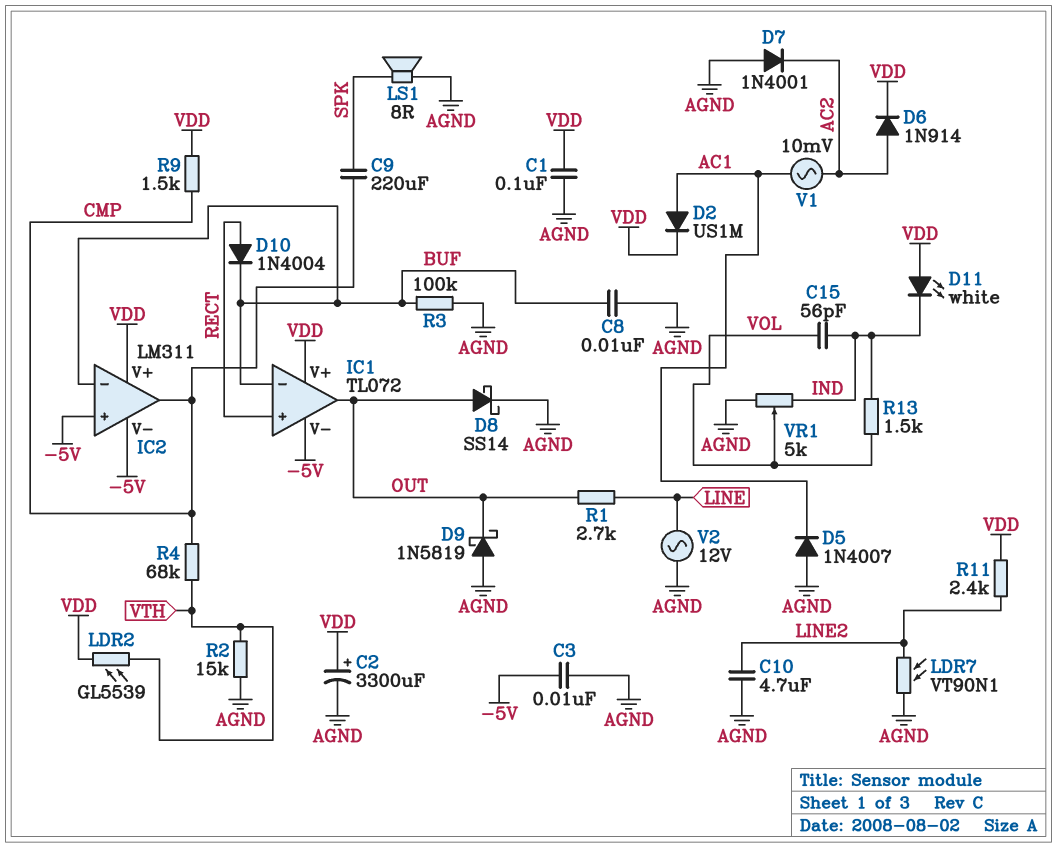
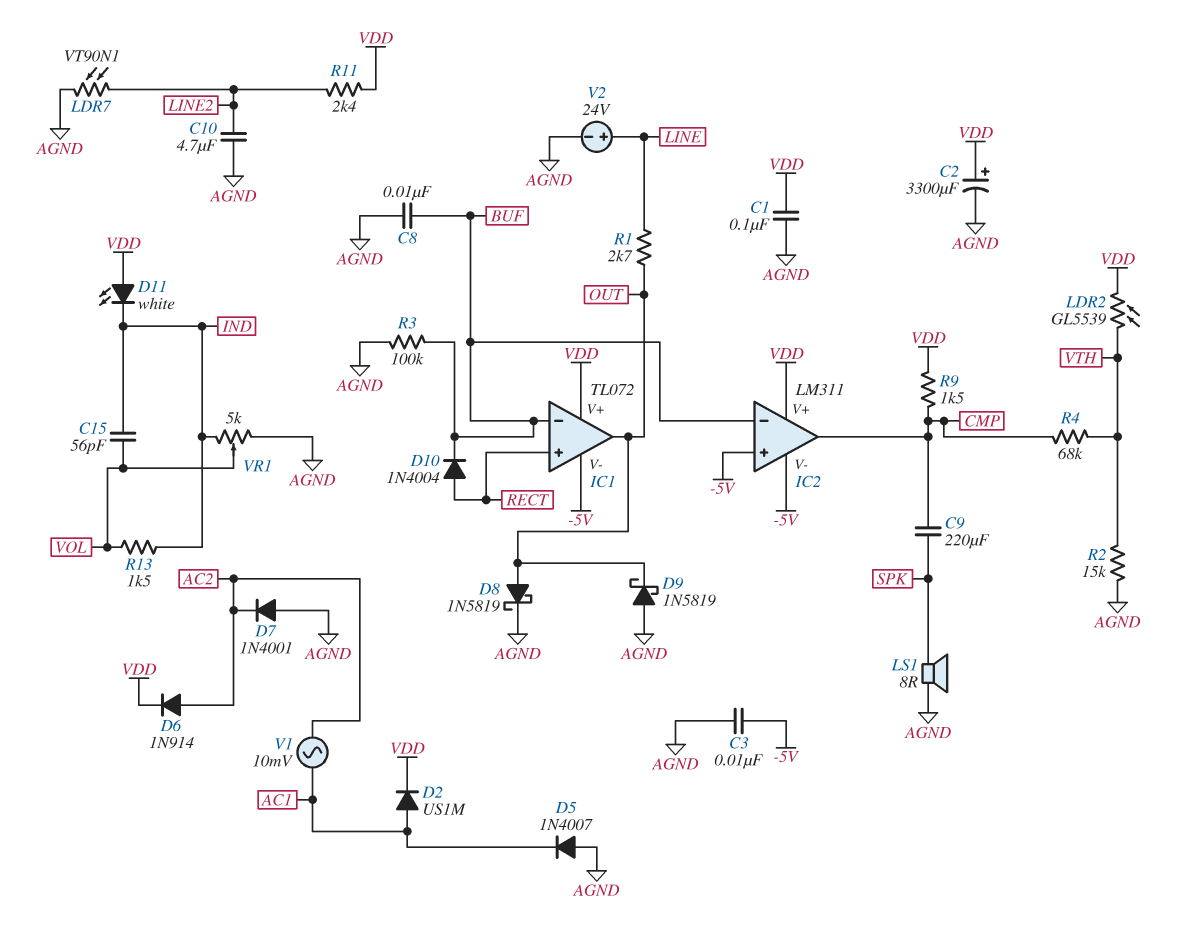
D8: schottky SS14 (A OUT, K AGND) -> schottky 1N5819 (A OUT, K AGND)
V2: AC 12V (AGND, LINE) -> 24V (plus LINE, minus AGND)

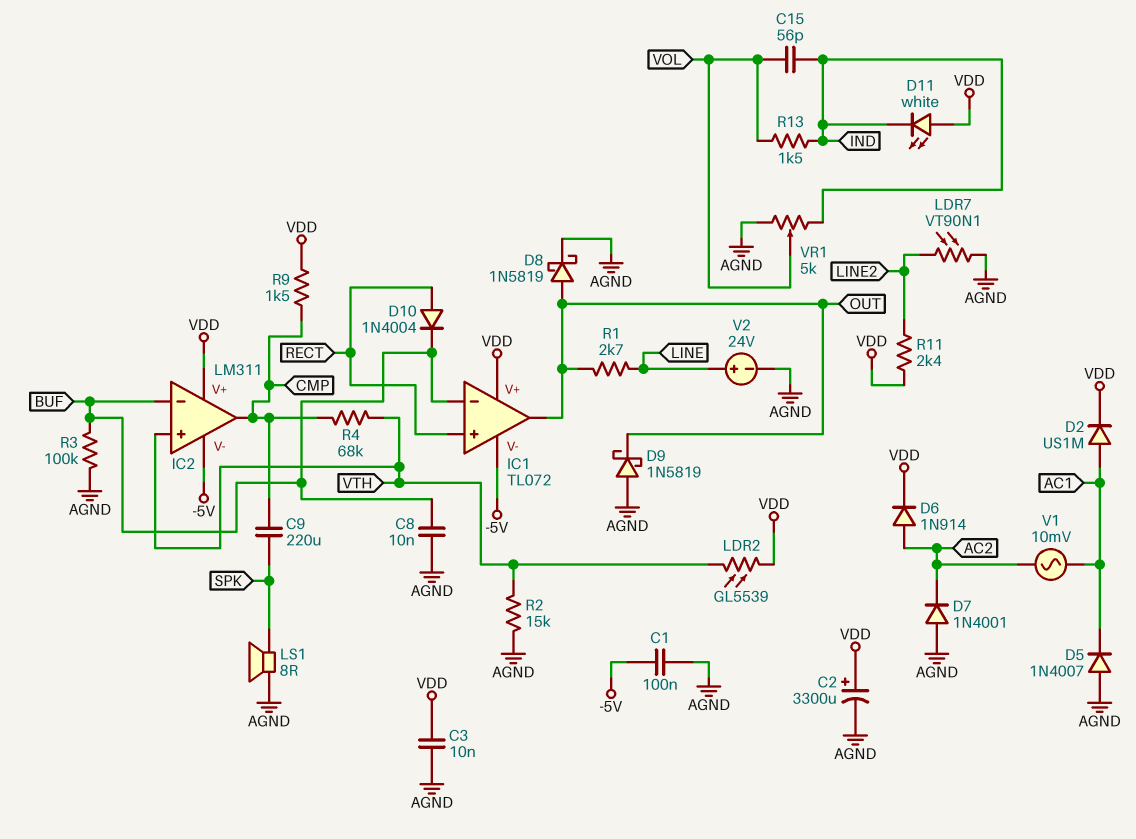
C1: 100nF (AGND, VDD) -> 100nF (-5V, AGND)
C3: 10nF (-5V, AGND) -> 10nF (AGND, VDD)
C10: 4.7uF (AGND, LINE2) -> none
IC2 pin in+: -5V -> VTH

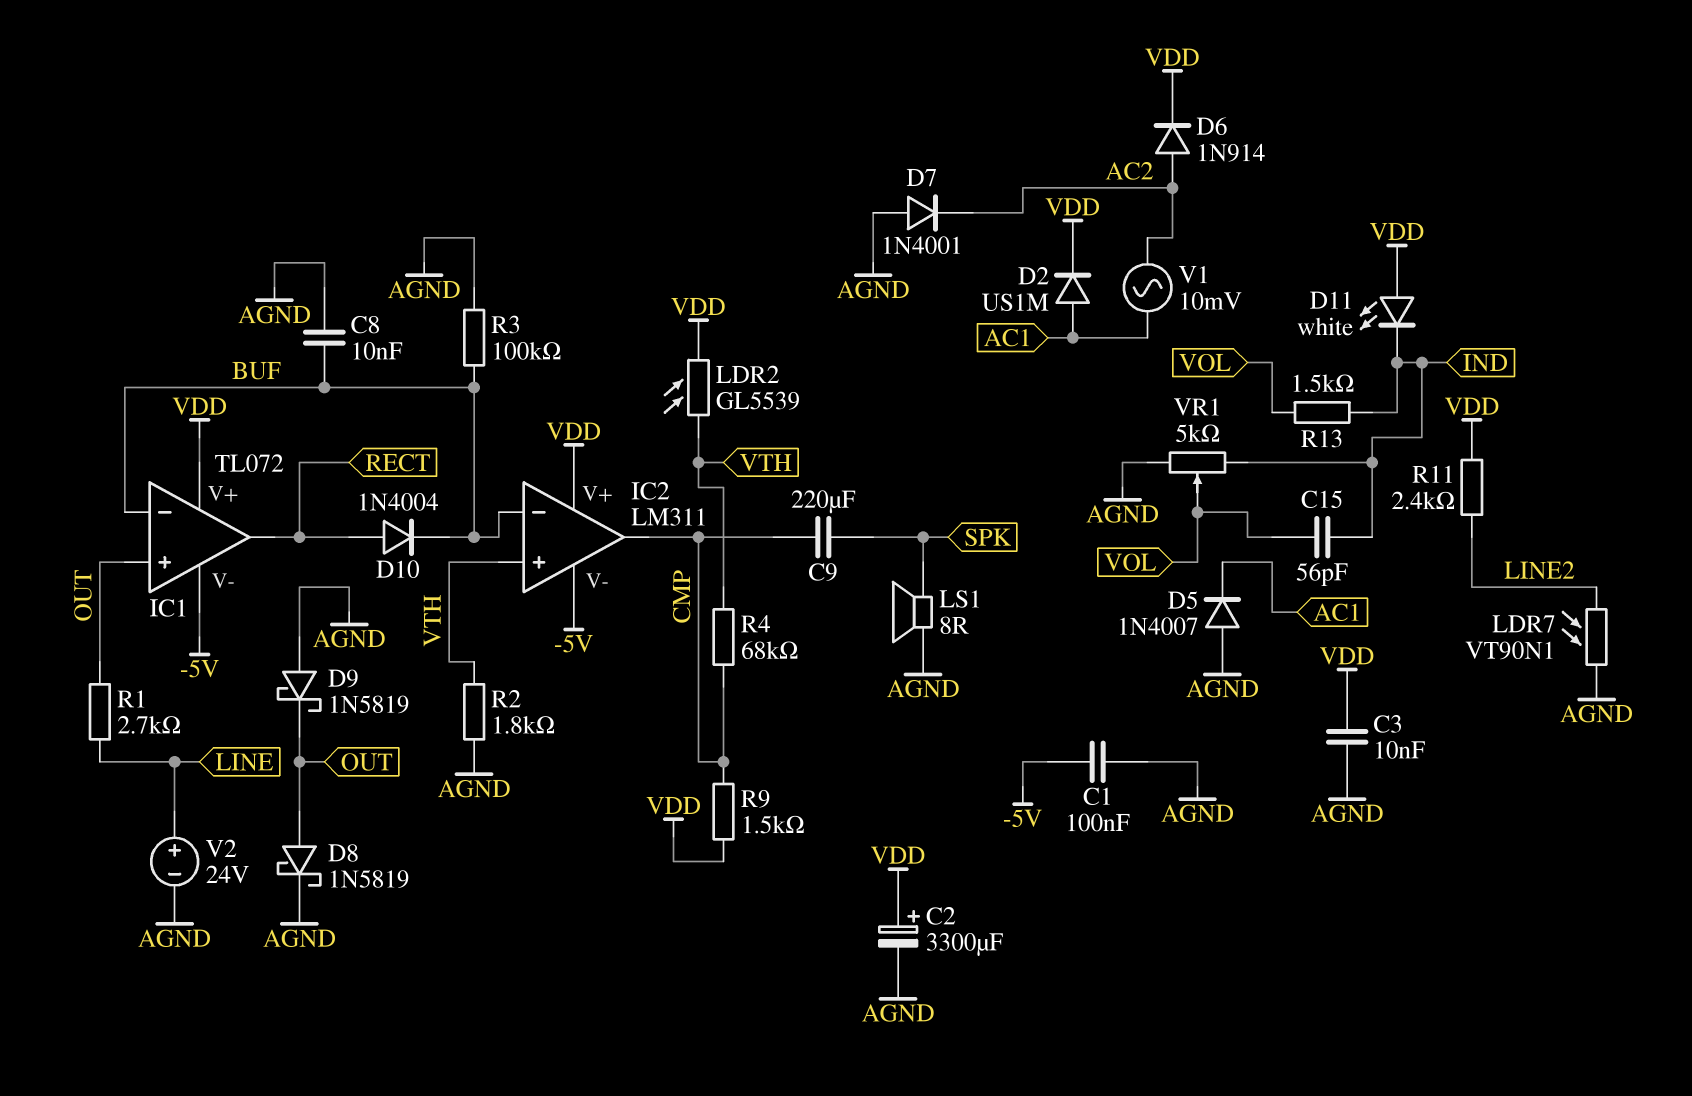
IC1 pin in+: RECT -> OUT
IC1 pin out: OUT -> RECT
R2: 15k (AGND, VTH) -> 1.8k (AGND, VTH)

